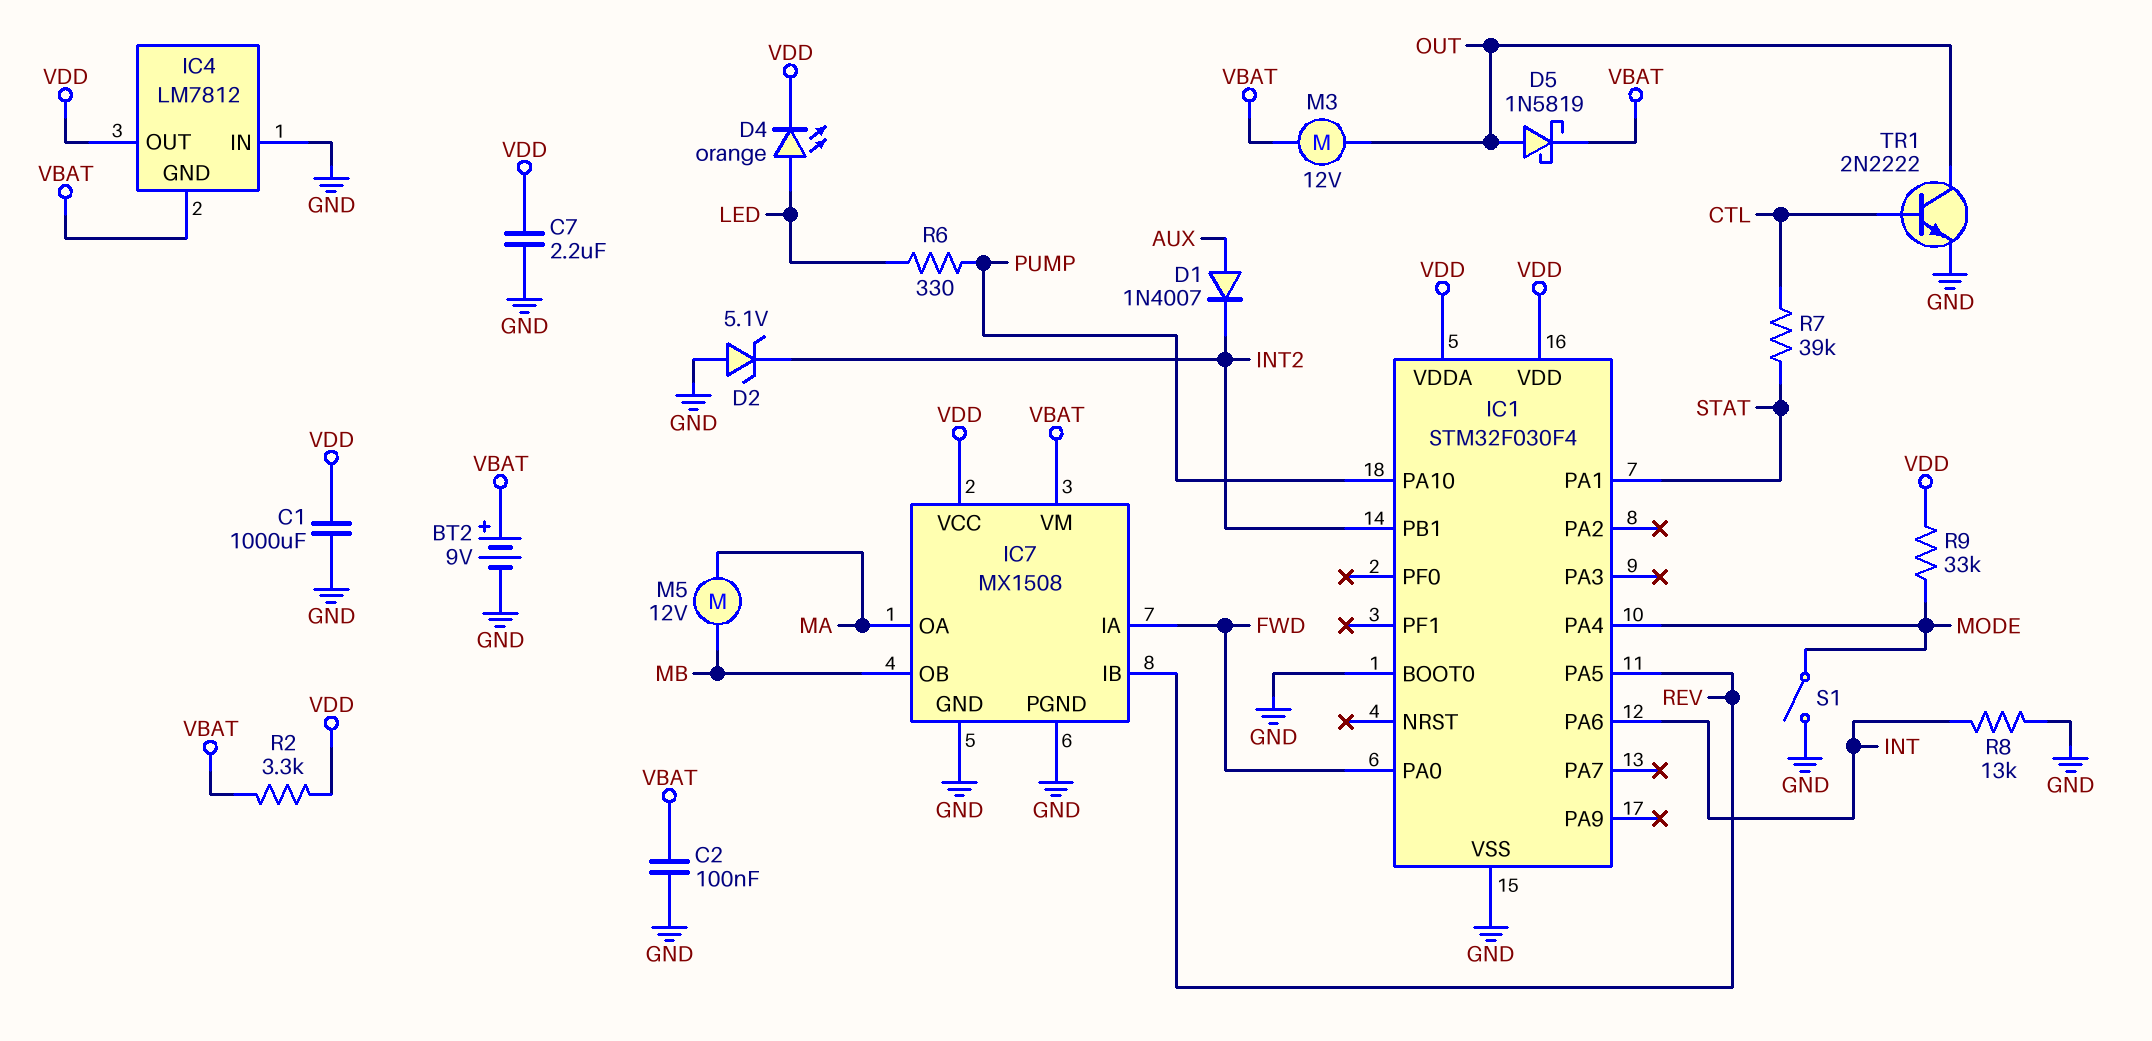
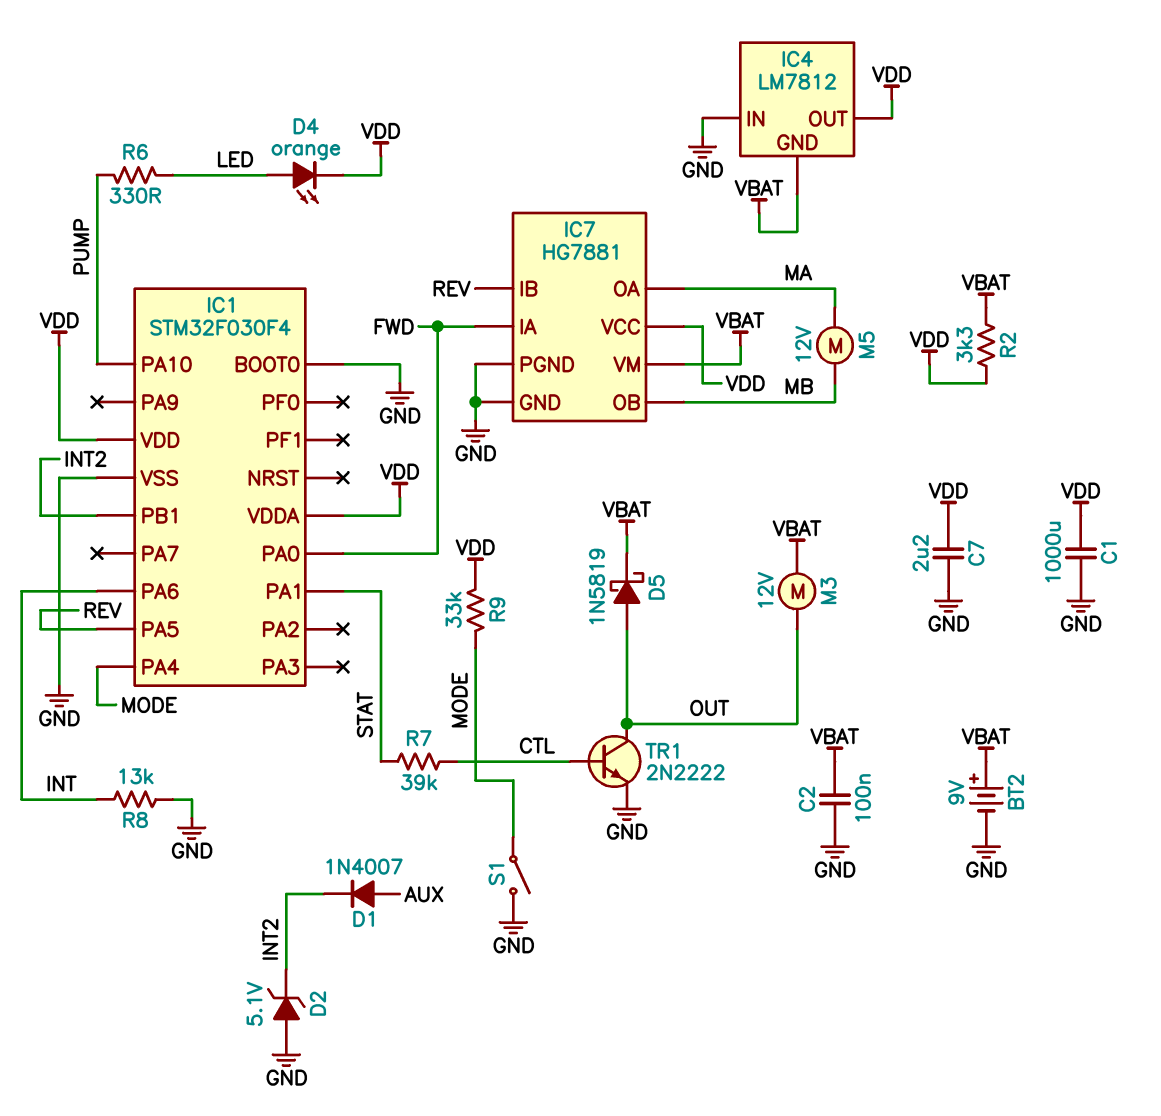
IC7: MX1508 -> HG7881

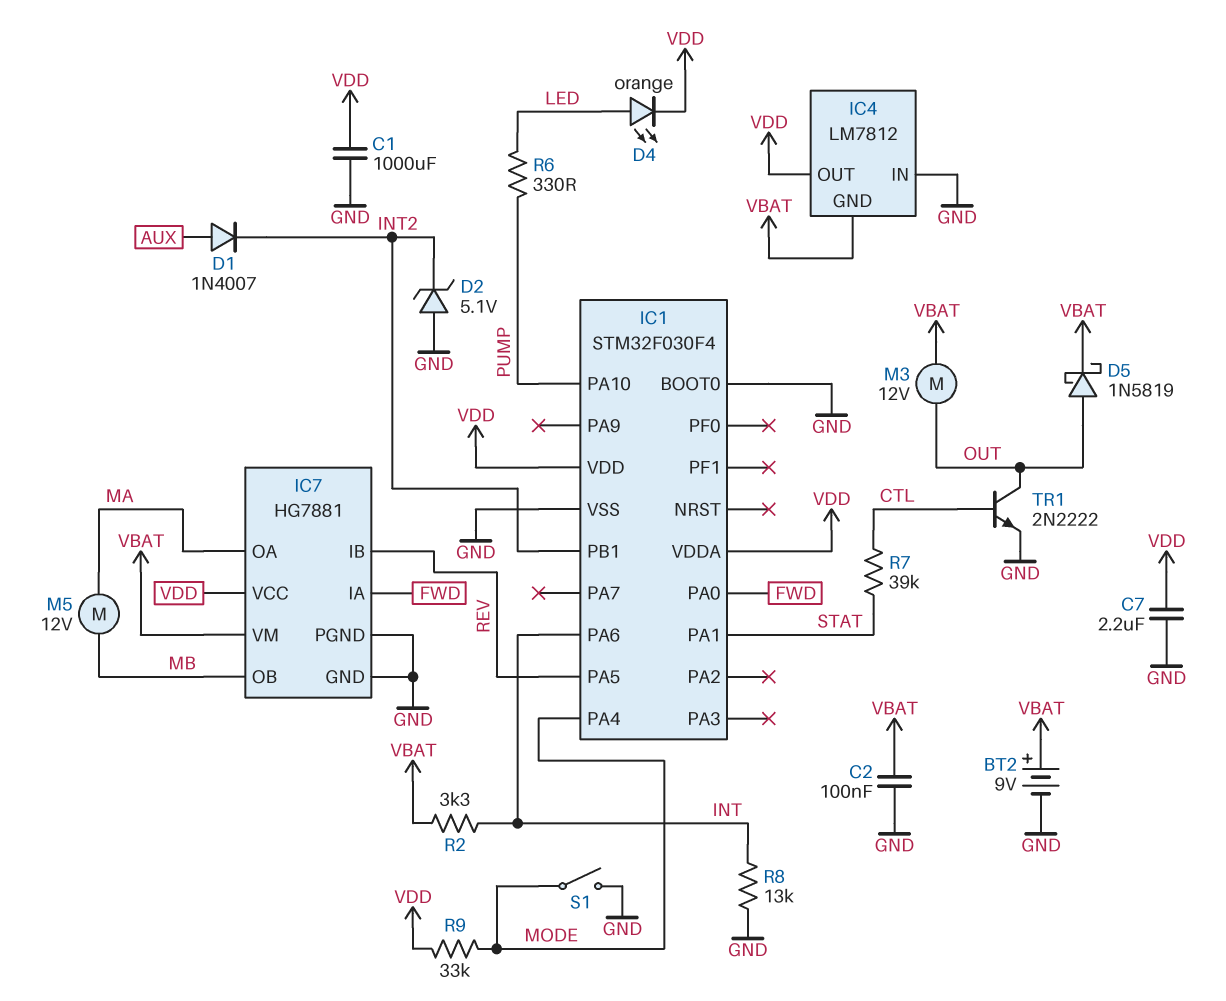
R2: 3.3k (VBAT, VDD) -> 3.3k (INT, VBAT)

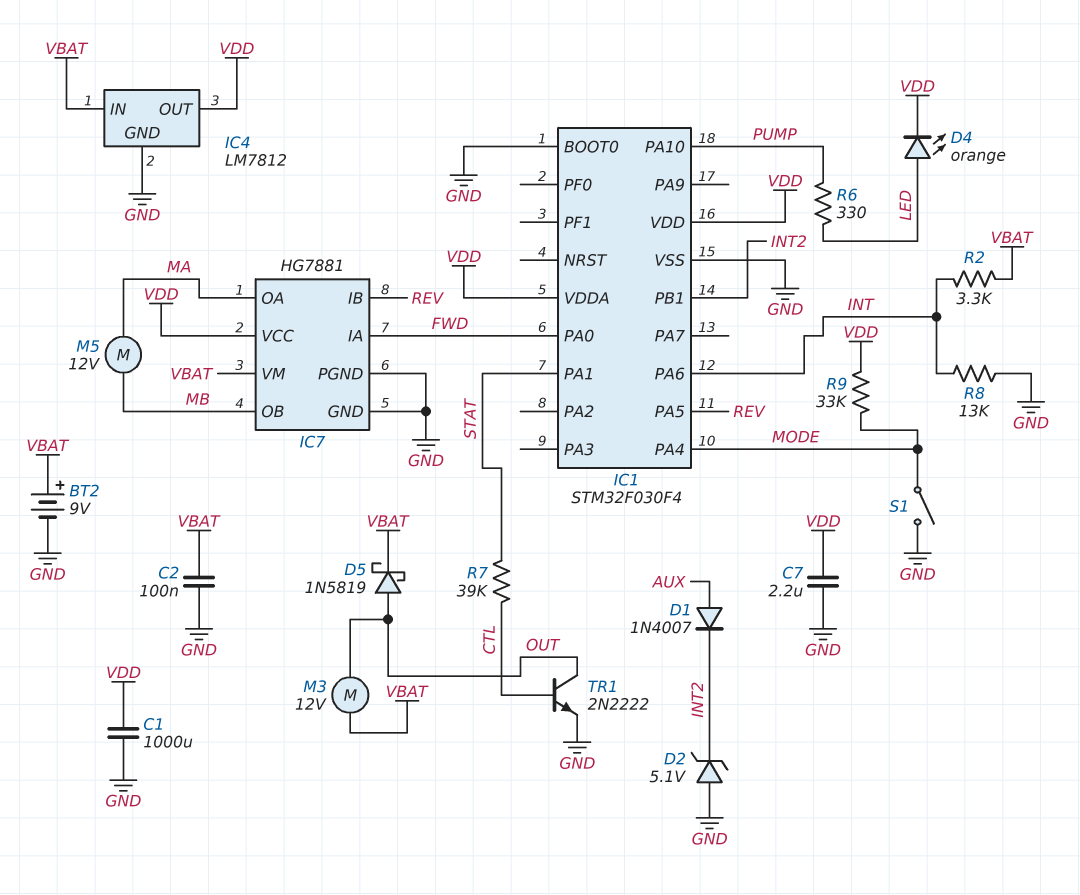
IC4 pin GND: VBAT -> GND
IC4 pin IN: GND -> VBAT

